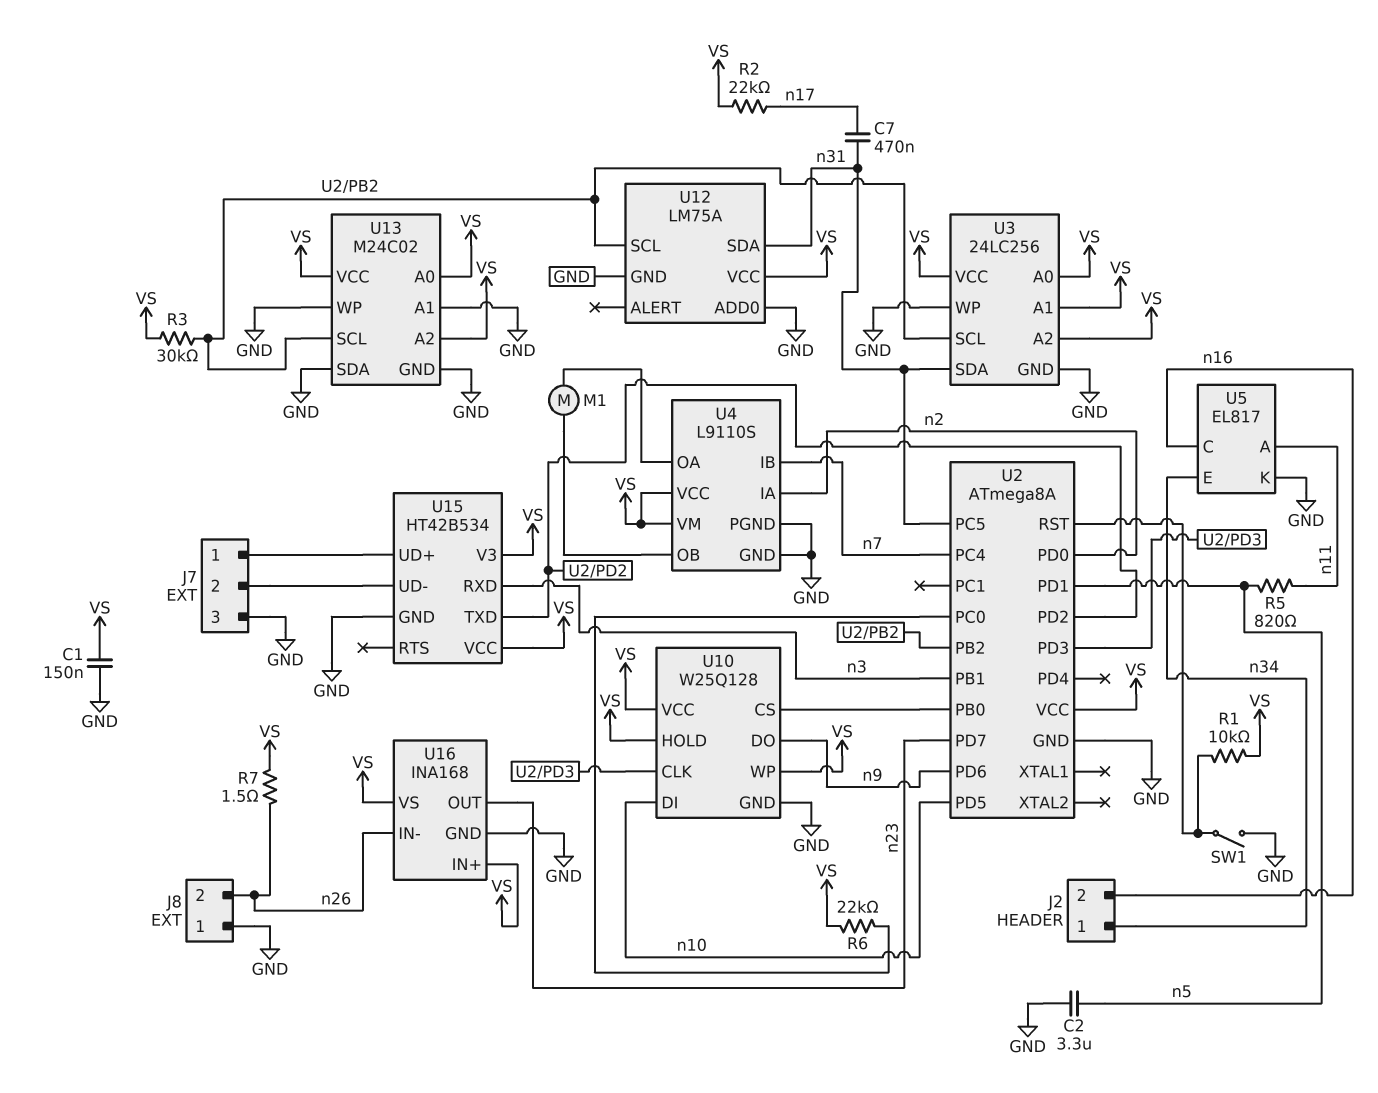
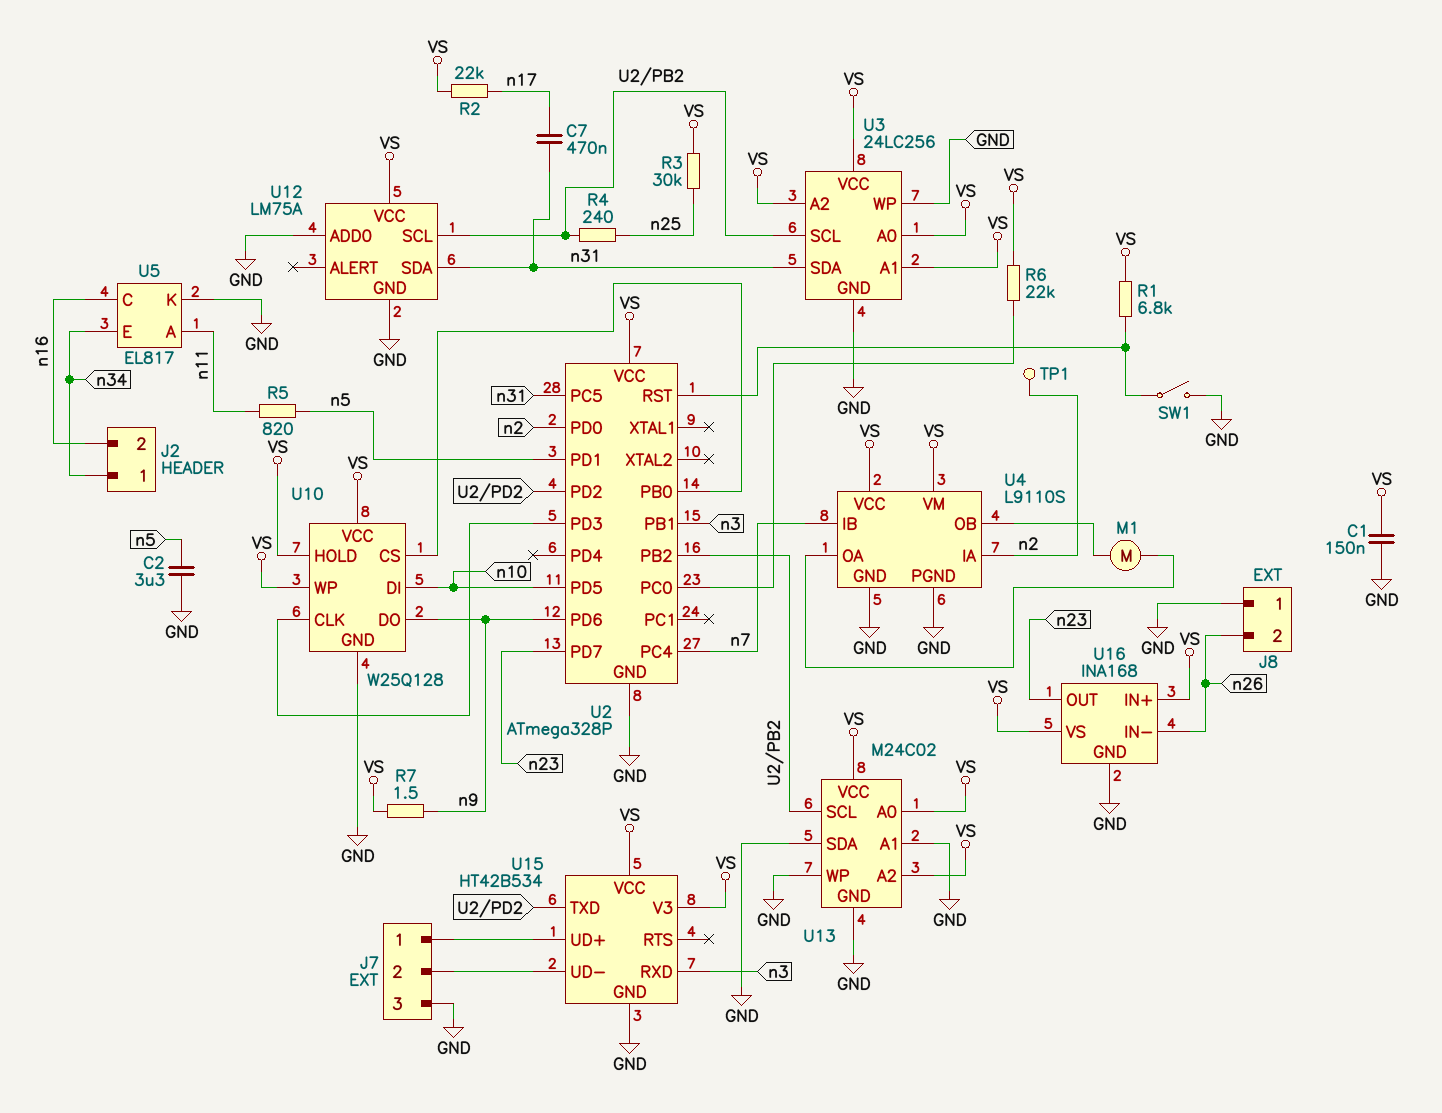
R1: 10k (U2/RST, VS) -> 6.8k (U2/RST, VS)
R3: 30k (U2/PB2, VS) -> 30k (VS, n25)
R4: none -> 240 (U2/PB2, n25)
R7: 1.5 (VS, n26) -> 1.5 (VS, n9)
TP1: none -> test point (n2)
U2: ATmega8A -> ATmega328P

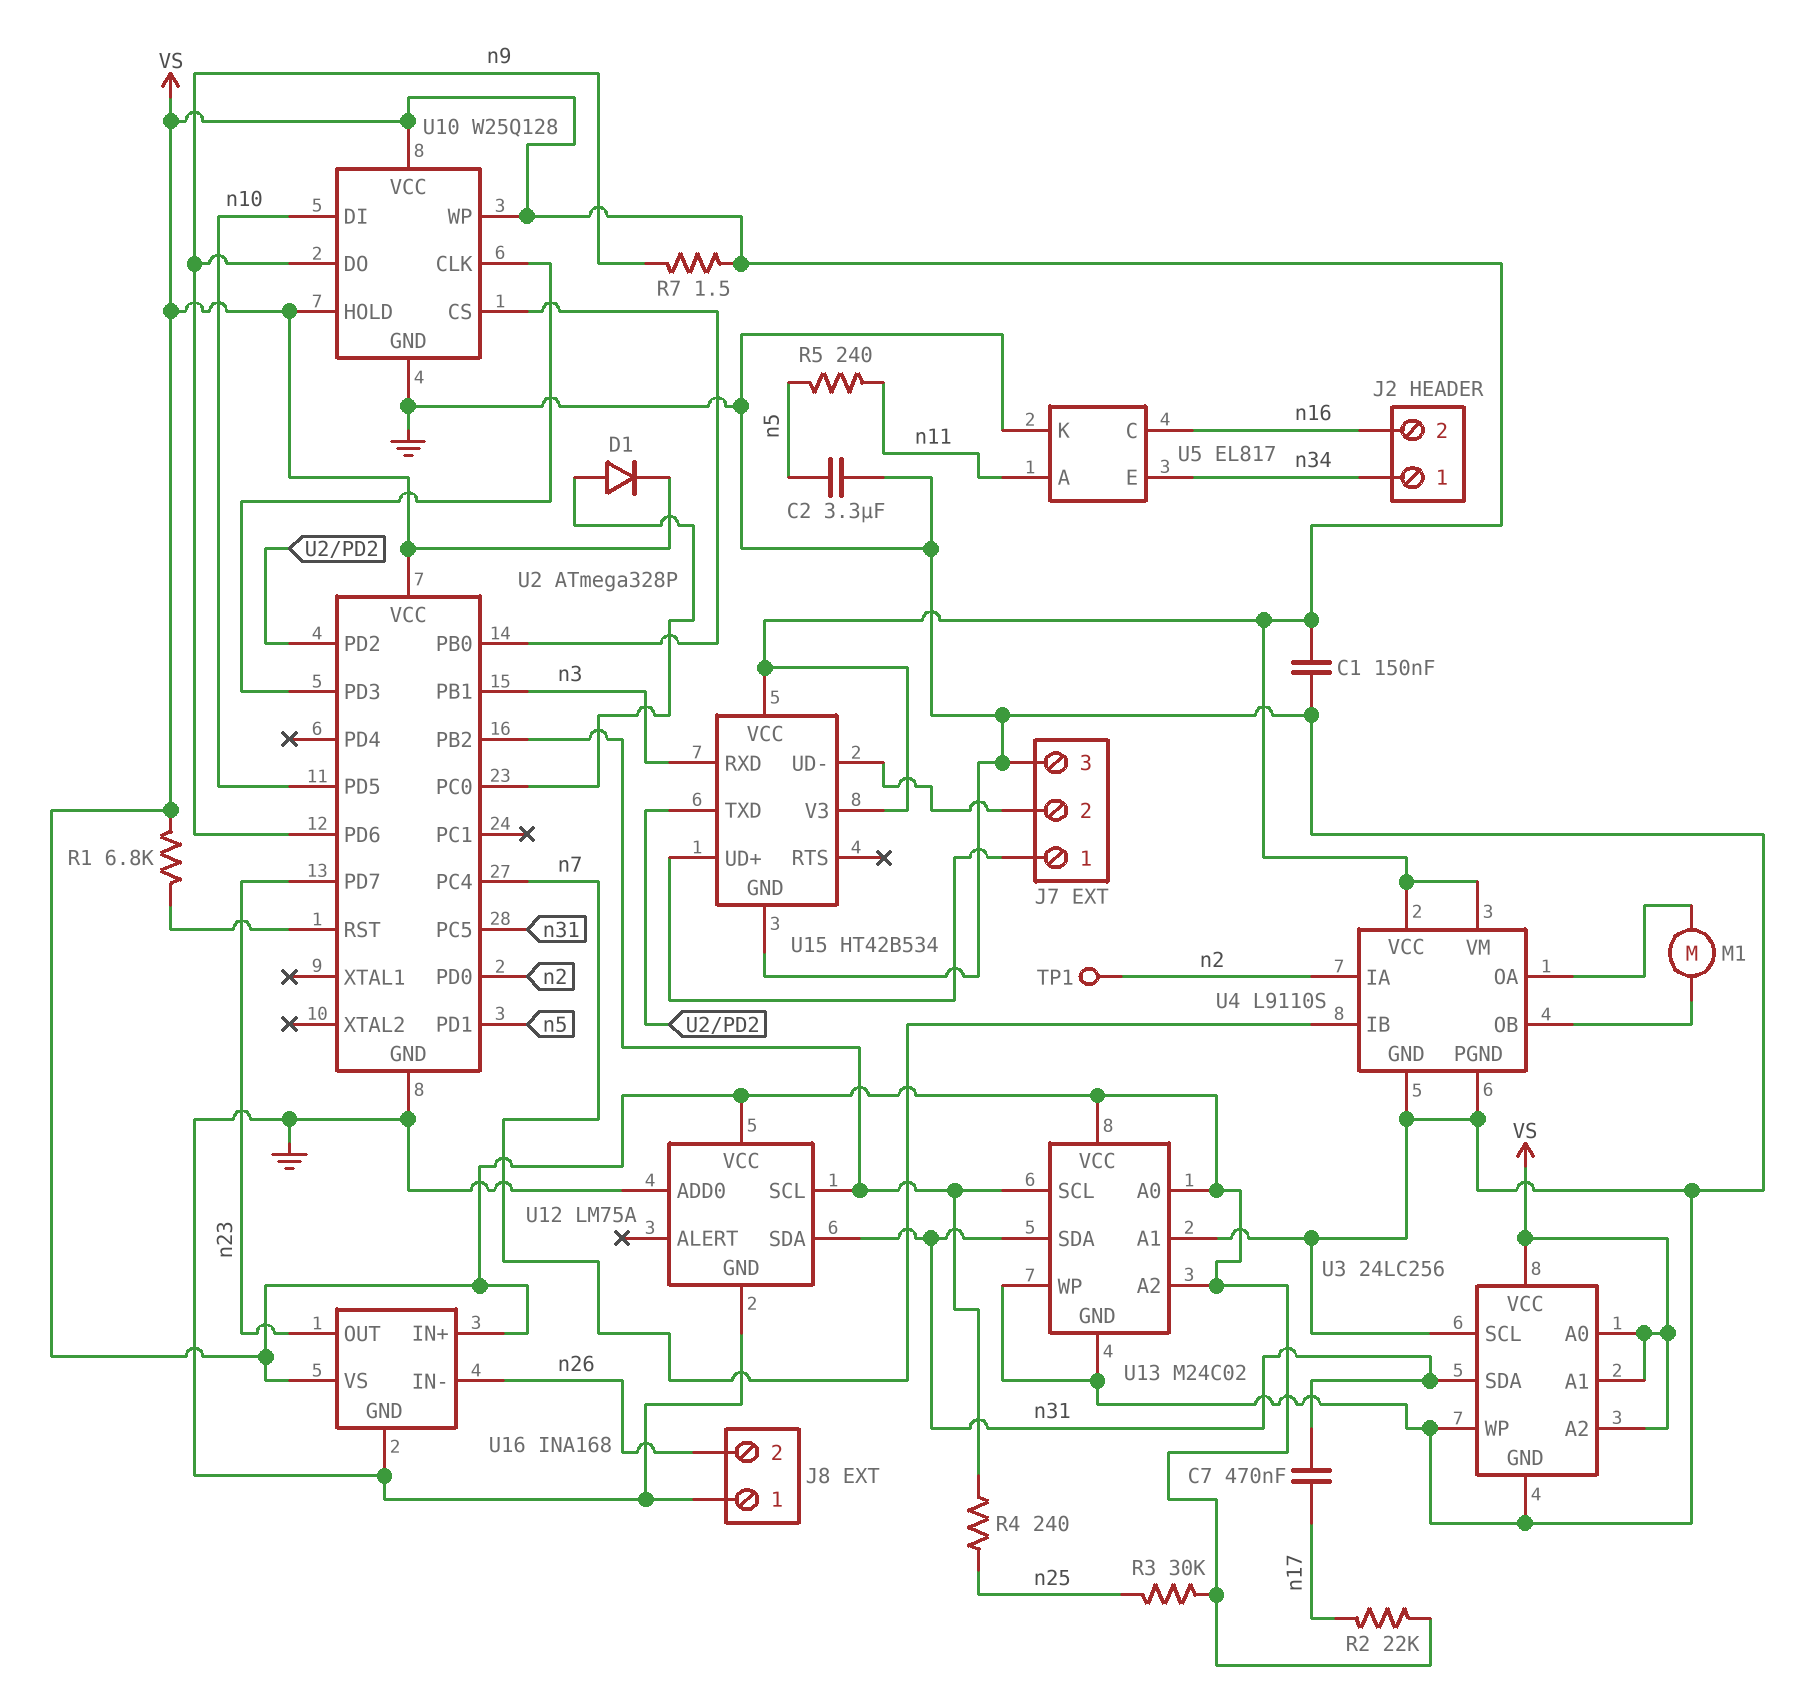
D1: none -> diode (A U2/PC0, K VS)
R5: 820 (n5, n11) -> 240 (n5, n11)
R6: 22k (U2/PC0, VS) -> none
SW1: switch (GND, U2/RST) -> none
U3 pin SCL: U2/PB2 -> GND
U13 pin SDA: GND -> n31

